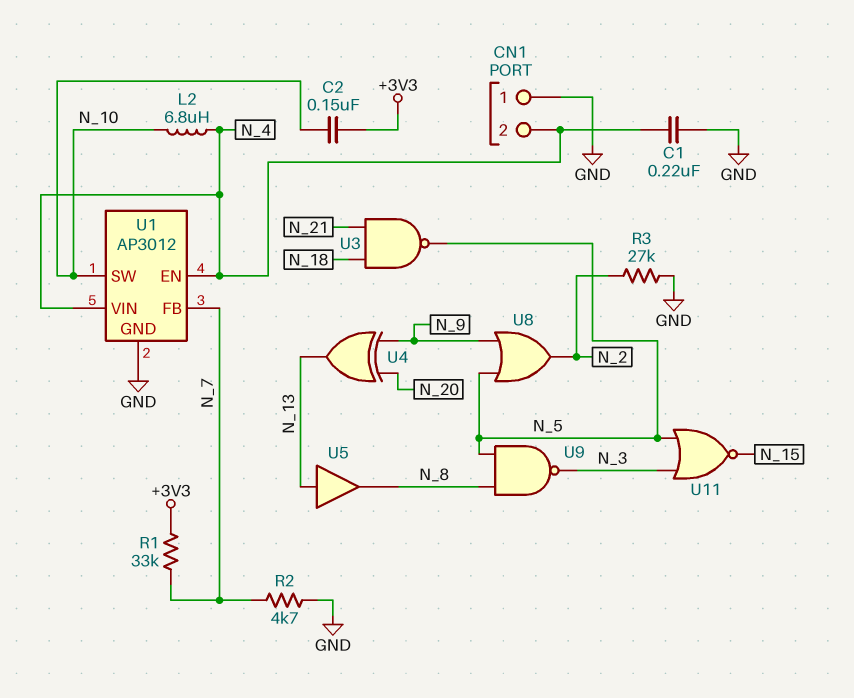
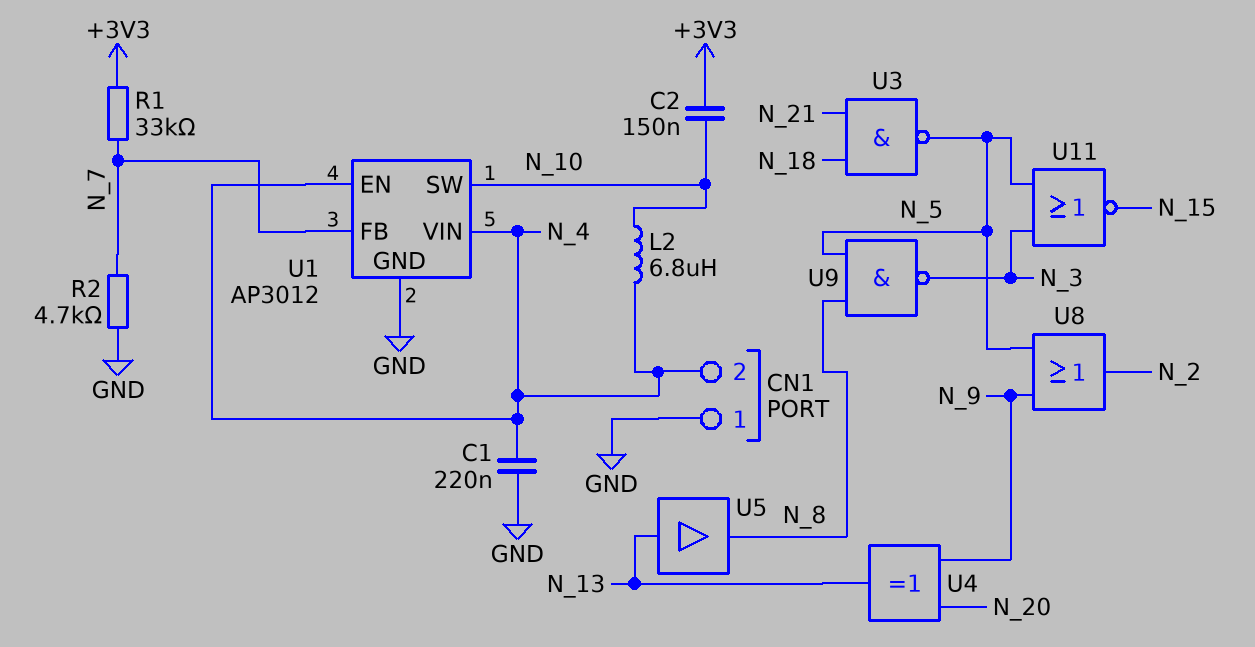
R3: 27k (GND, N_2) -> none

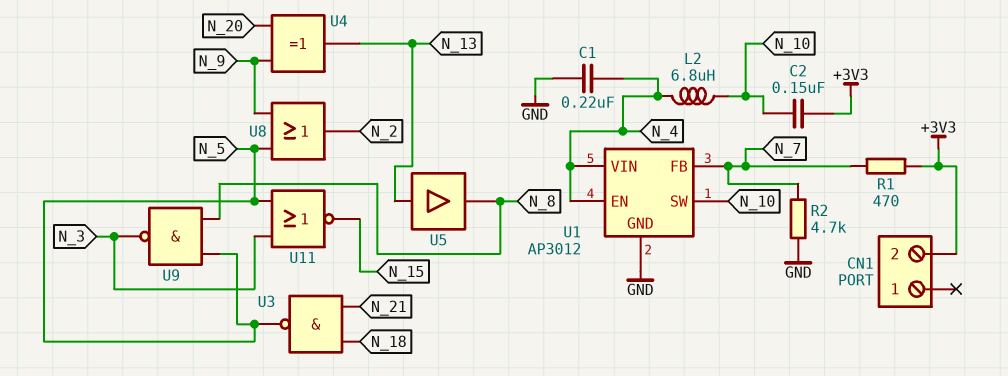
CN1 pin 1: GND -> none
CN1 pin 2: N_4 -> +3V3
R1: 33k (+3V3, N_7) -> 470 (+3V3, N_7)

